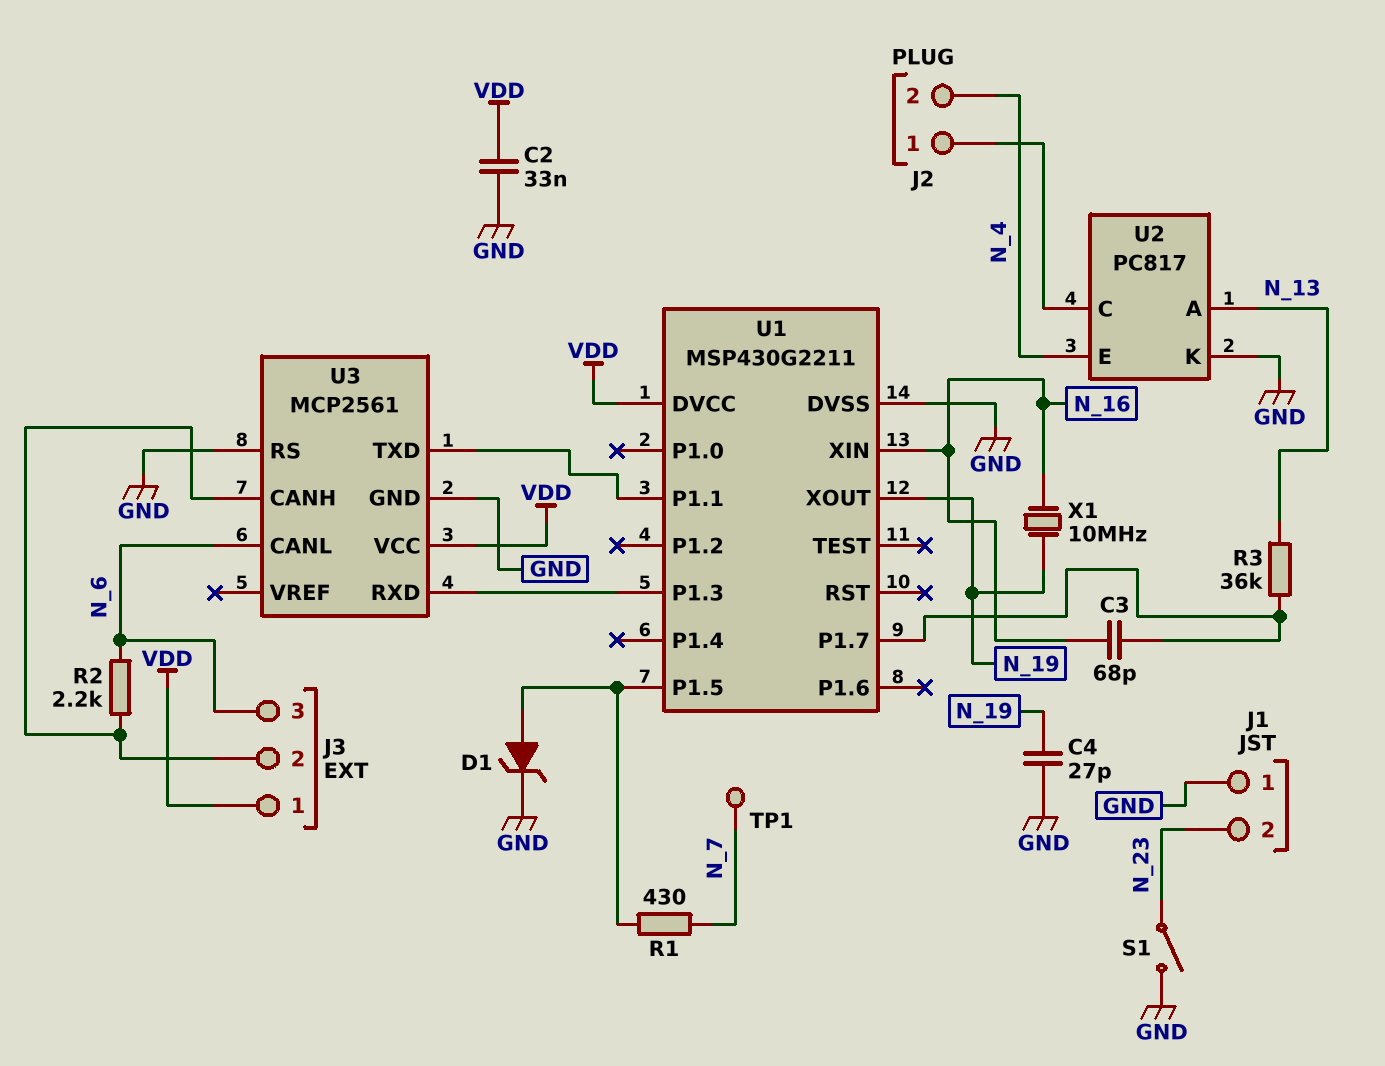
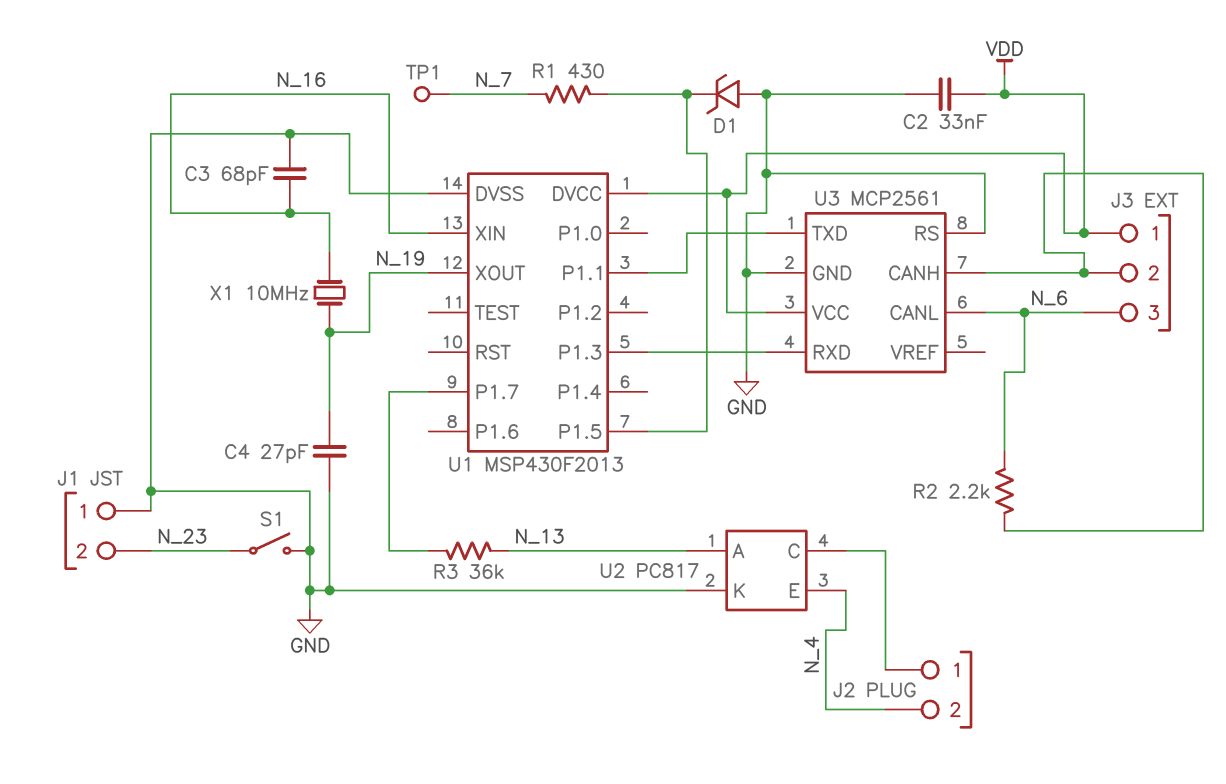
C3: 68pF (N_16, U1/P1.7) -> 68pF (GND, N_16)
D1: zener (A U1/P1.5, K GND) -> zener (A GND, K U1/P1.5)
U1: MSP430G2211 -> MSP430F2013

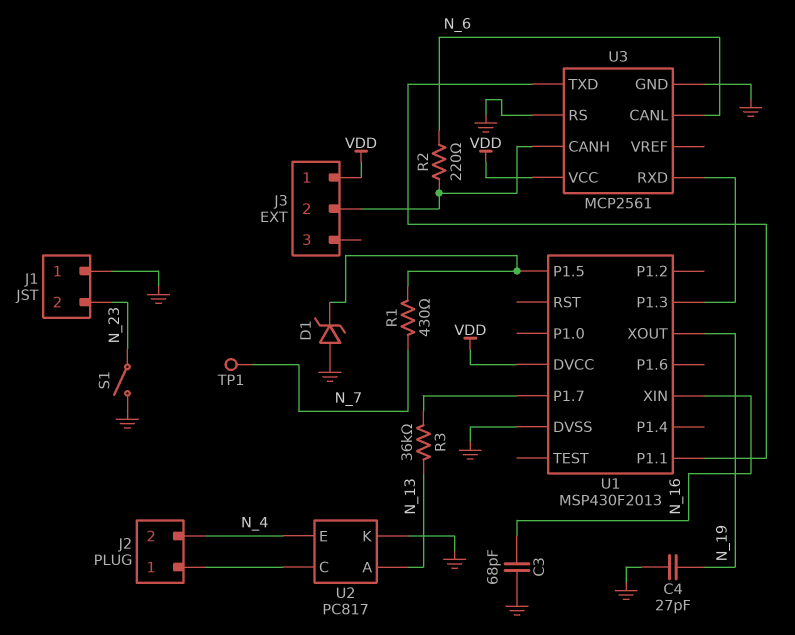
C2: 33nF (GND, VDD) -> none
J3 pin 3: N_6 -> none
R2: 2.2k (J3/2, N_6) -> 220 (J3/2, N_6)
X1: 10MHz (N_16, N_19) -> none

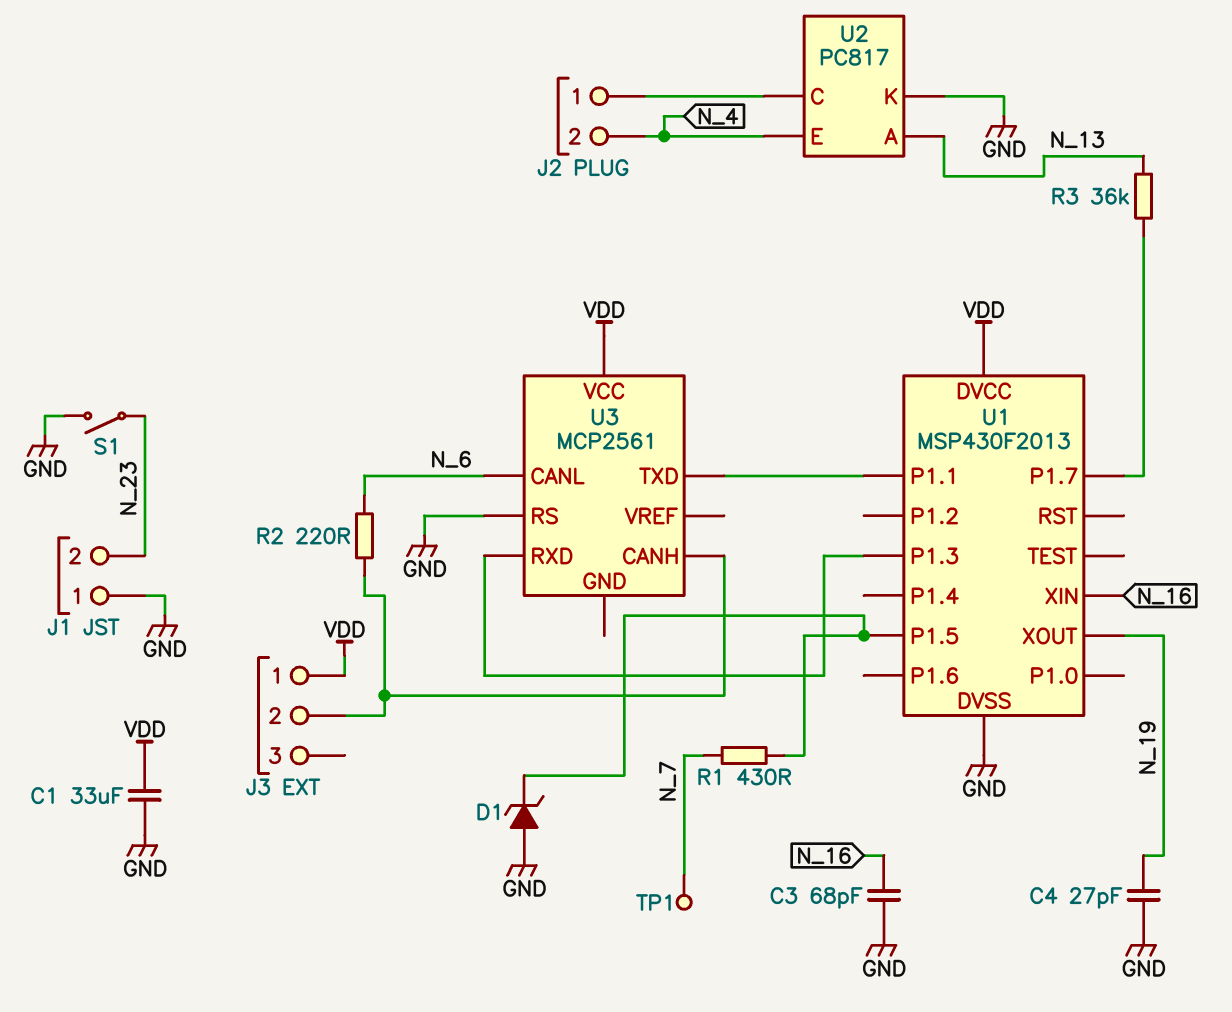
C1: none -> 33uF (GND, VDD)
U3 pin GND: GND -> none

